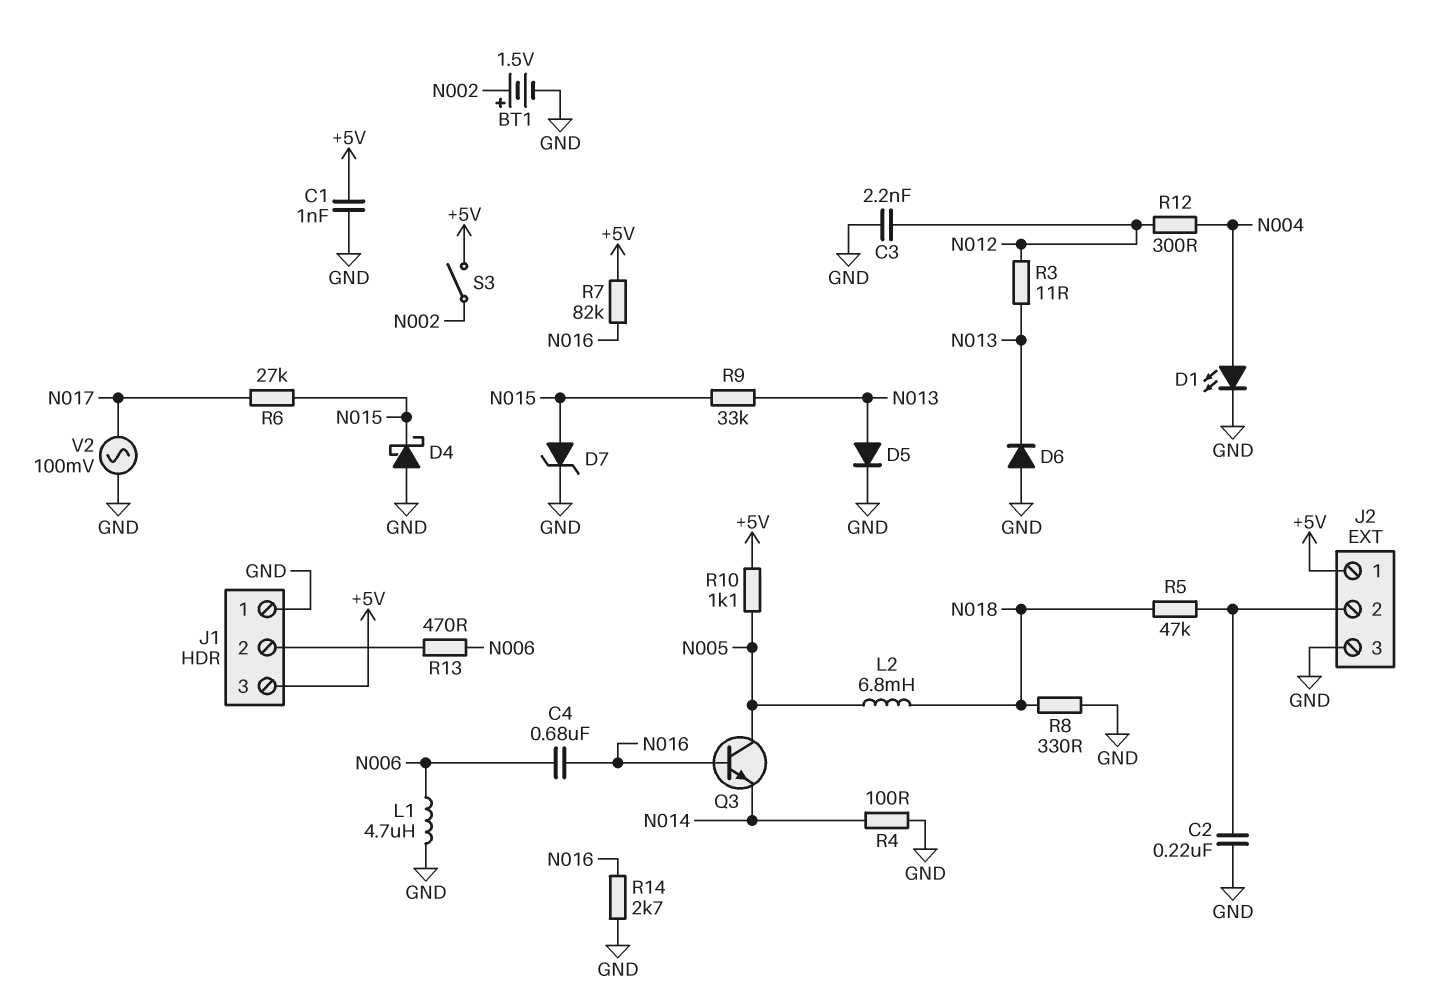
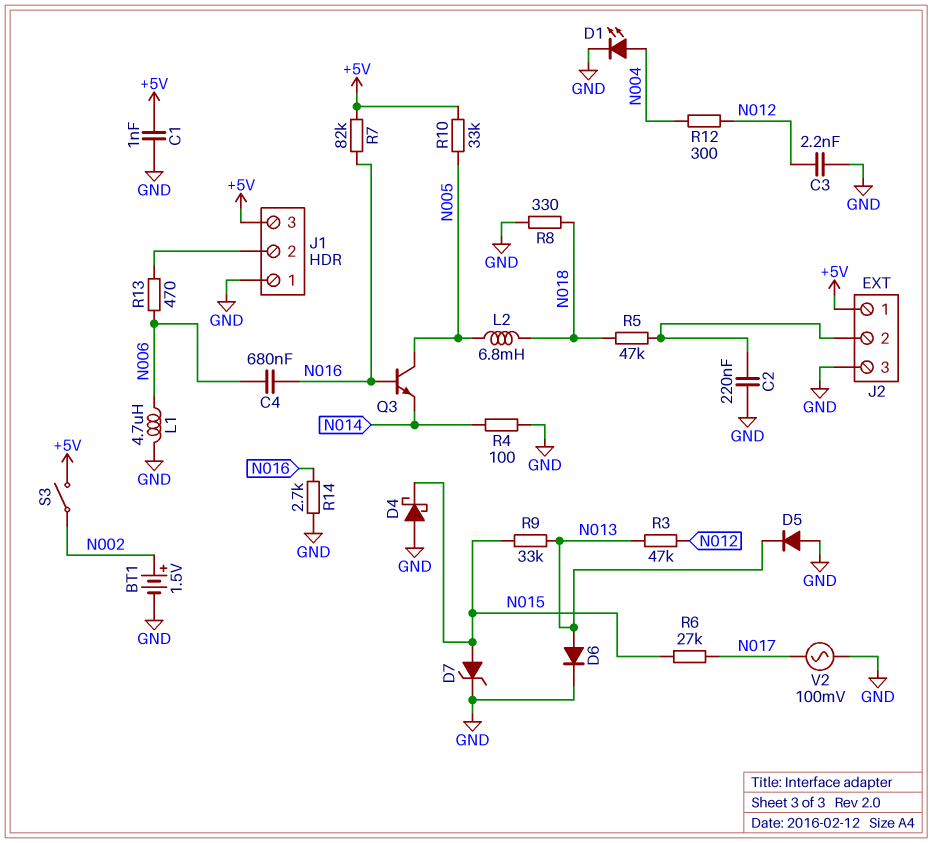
D5: diode (A N013, K GND) -> diode (A GND, K N013)
D6: diode (A GND, K N013) -> diode (A N013, K GND)
R3: 11 (N012, N013) -> 47k (N012, N013)
R10: 1.1k (+5V, N005) -> 33k (+5V, N005)

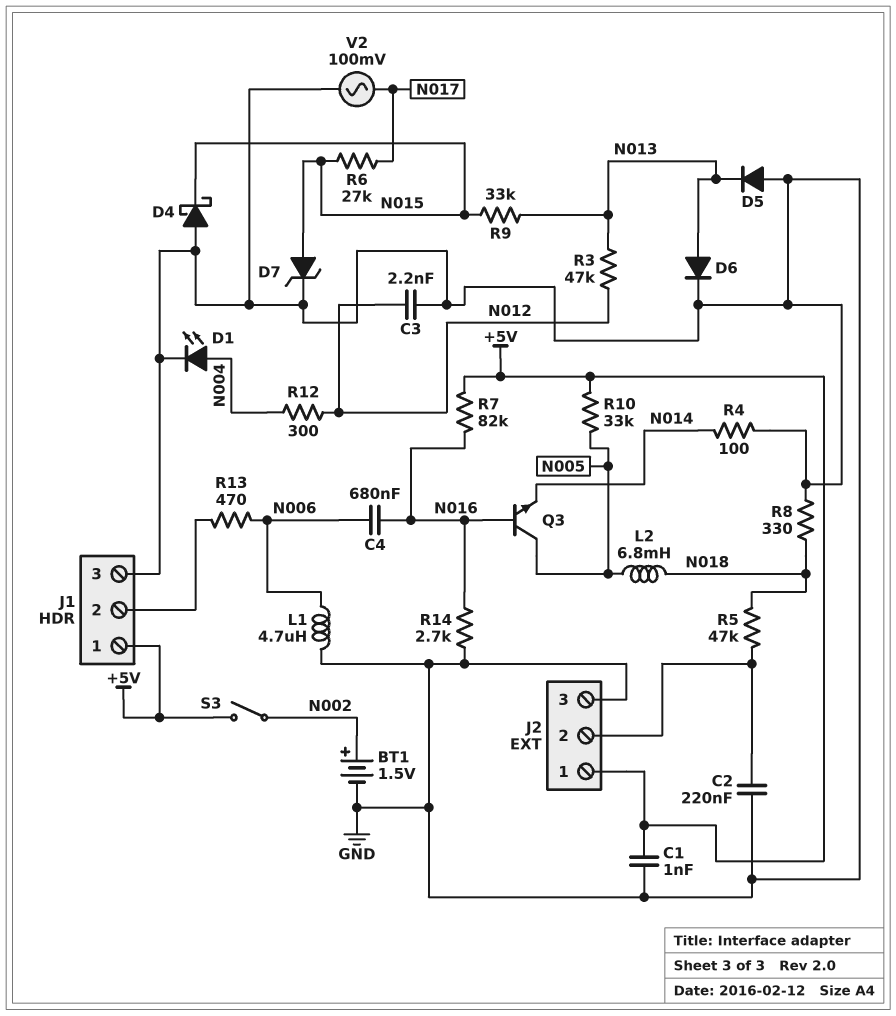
J1 pin 1: GND -> +5V
J1 pin 3: +5V -> GND

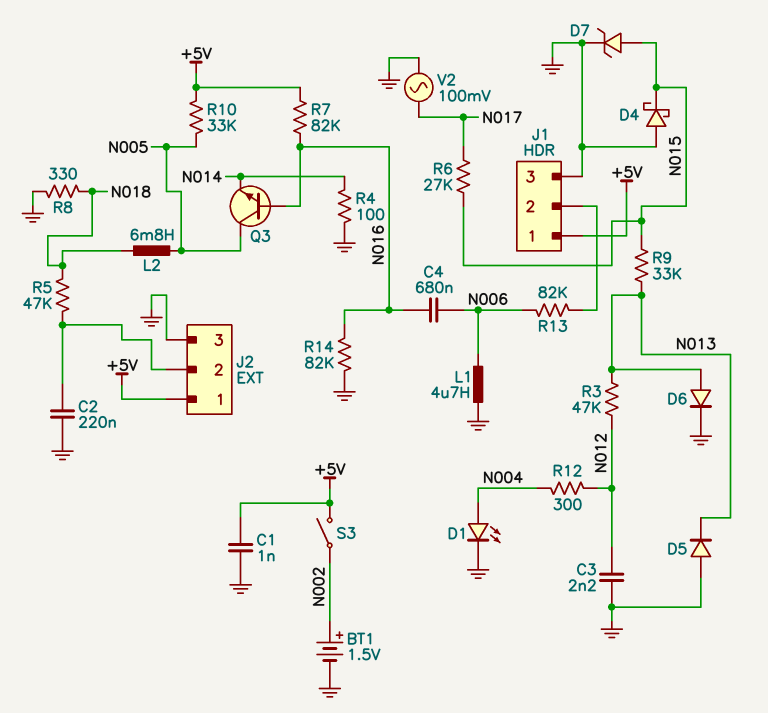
R13: 470 (J1/2, N006) -> 82k (J1/2, N006)
R14: 2.7k (GND, N016) -> 82k (GND, N016)

